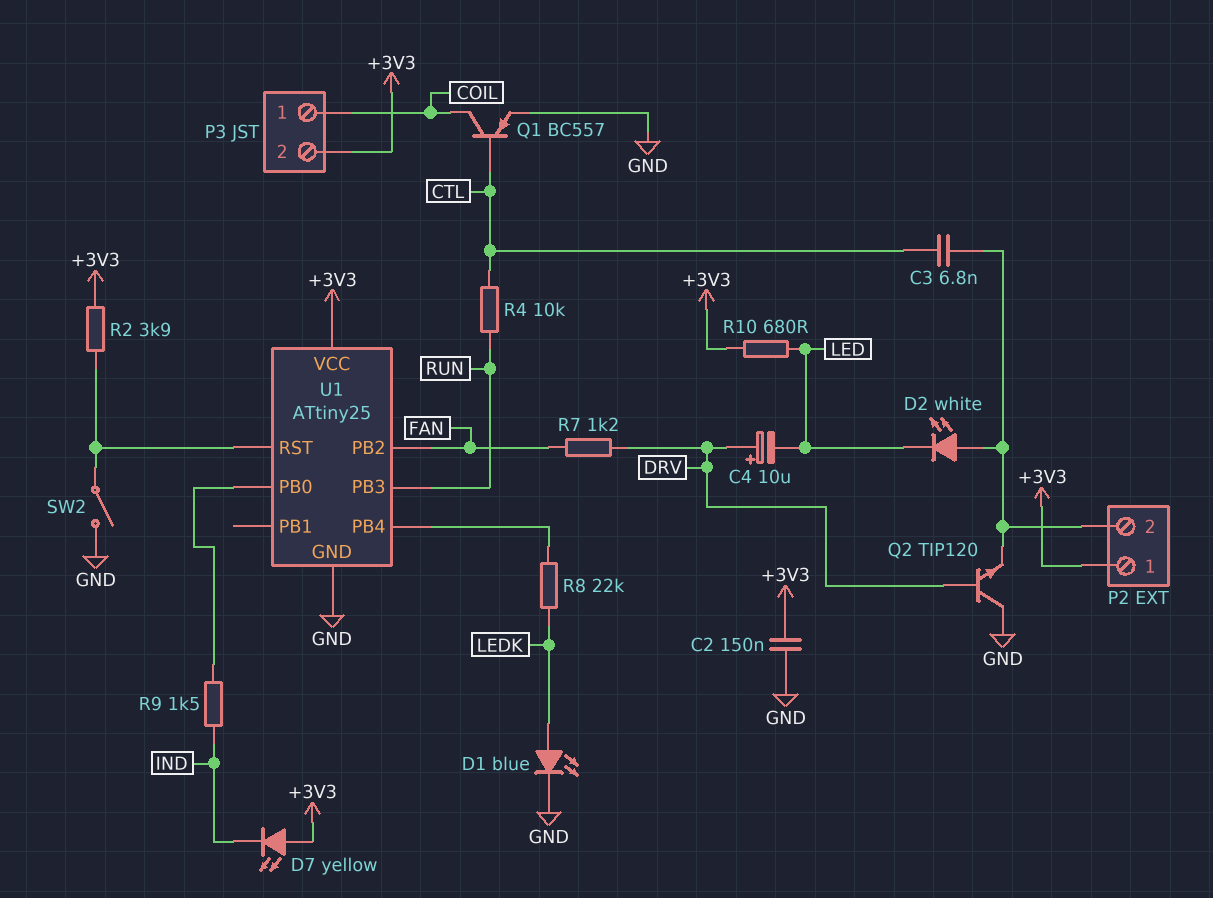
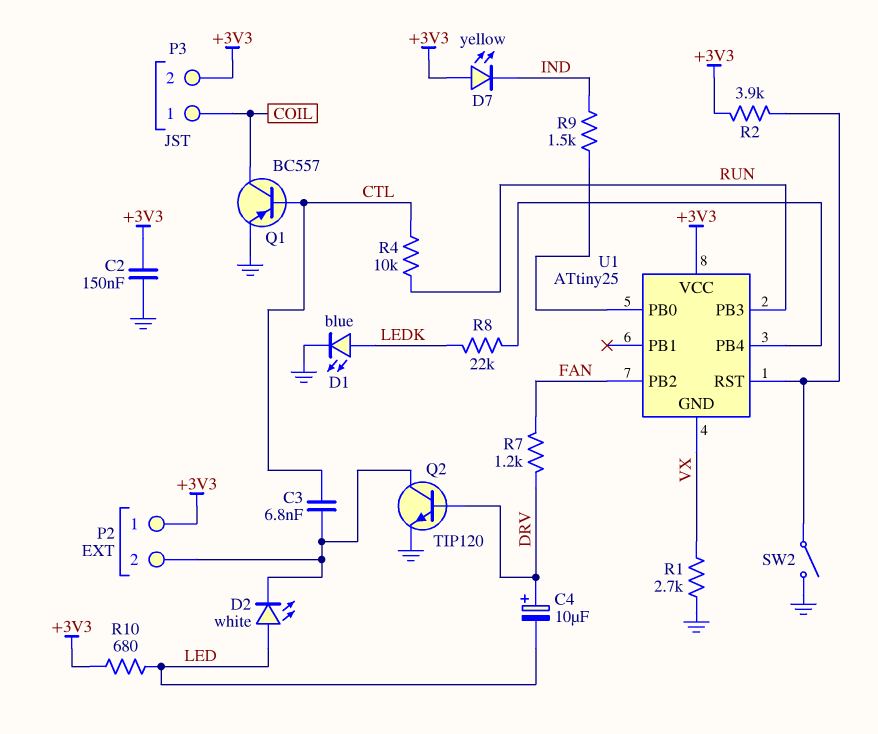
D2: LED white (A P2/2, K LED) -> LED white (A LED, K P2/2)
Q2: NPN TIP120 (B DRV, C GND, E P2/2) -> NPN TIP120 (B DRV, C P2/2, E GND)
R1: none -> 2.7k (GND, VX)
U1 pin GND: GND -> VX

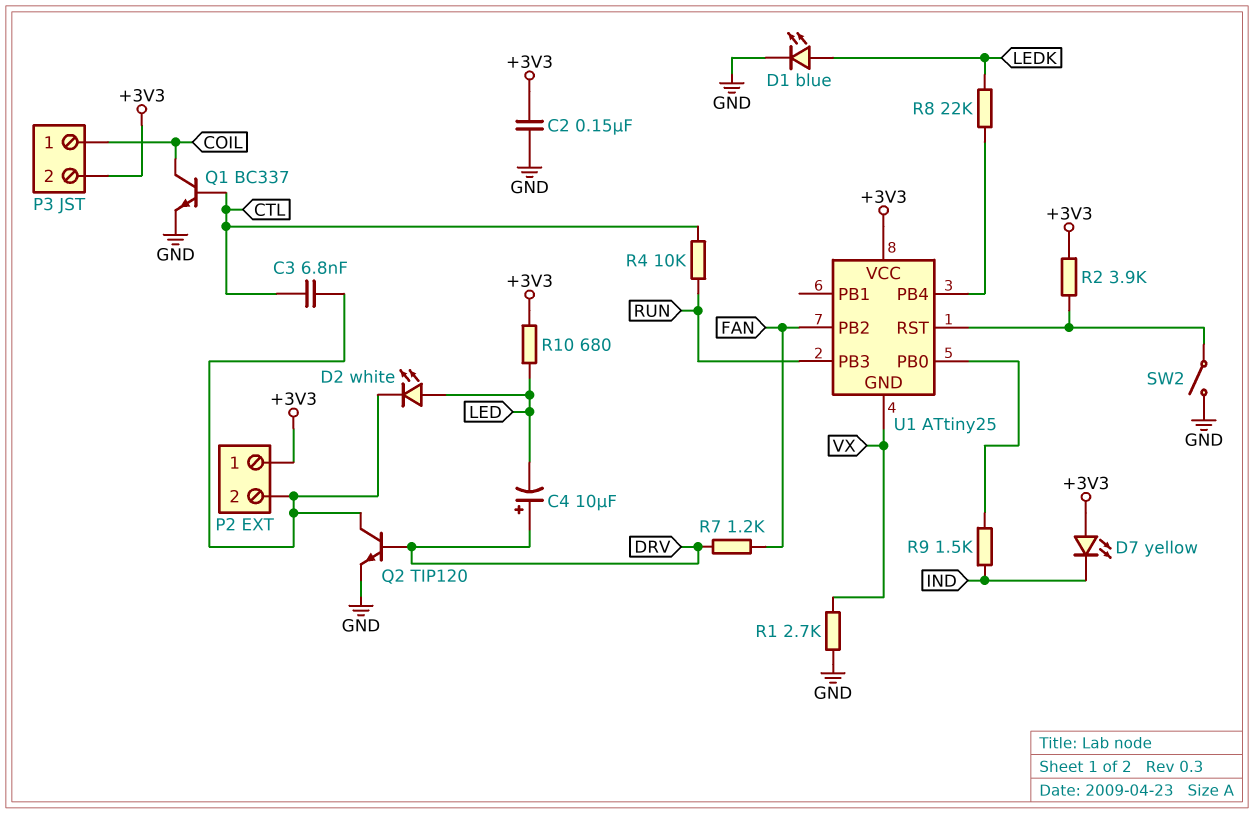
Q1: PNP BC557 (B CTL, C COIL, E GND) -> NPN BC337 (B CTL, C COIL, E GND)

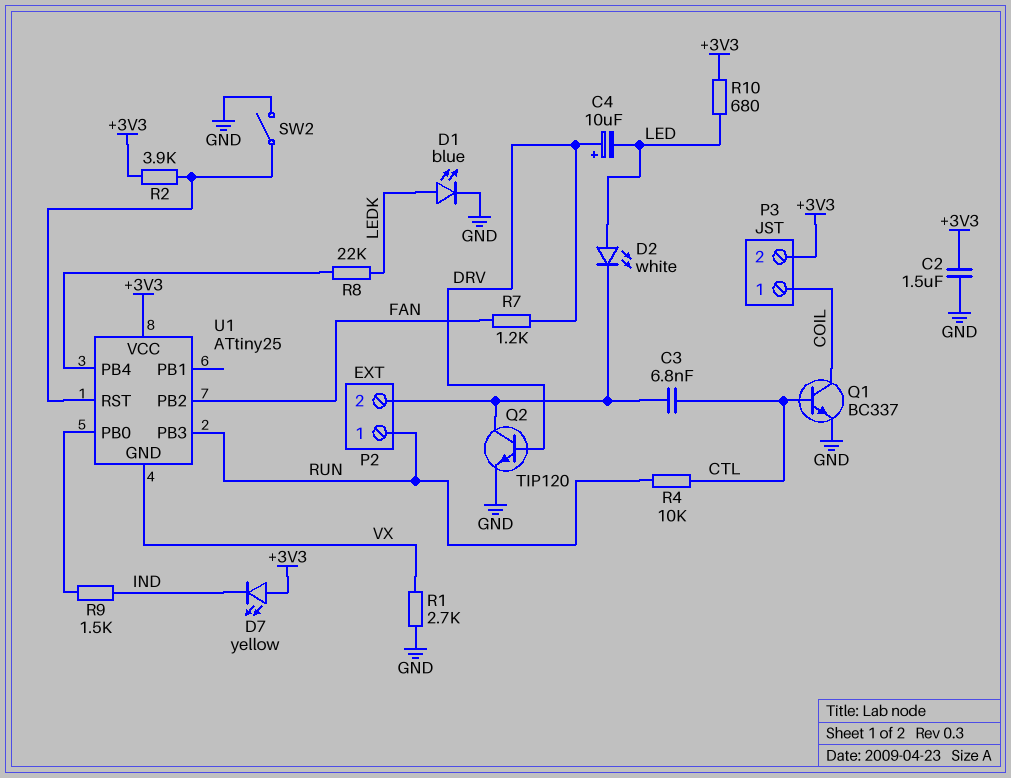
C2: 150nF (+3V3, GND) -> 1.5uF (+3V3, GND)
P2 pin 1: +3V3 -> RUN

